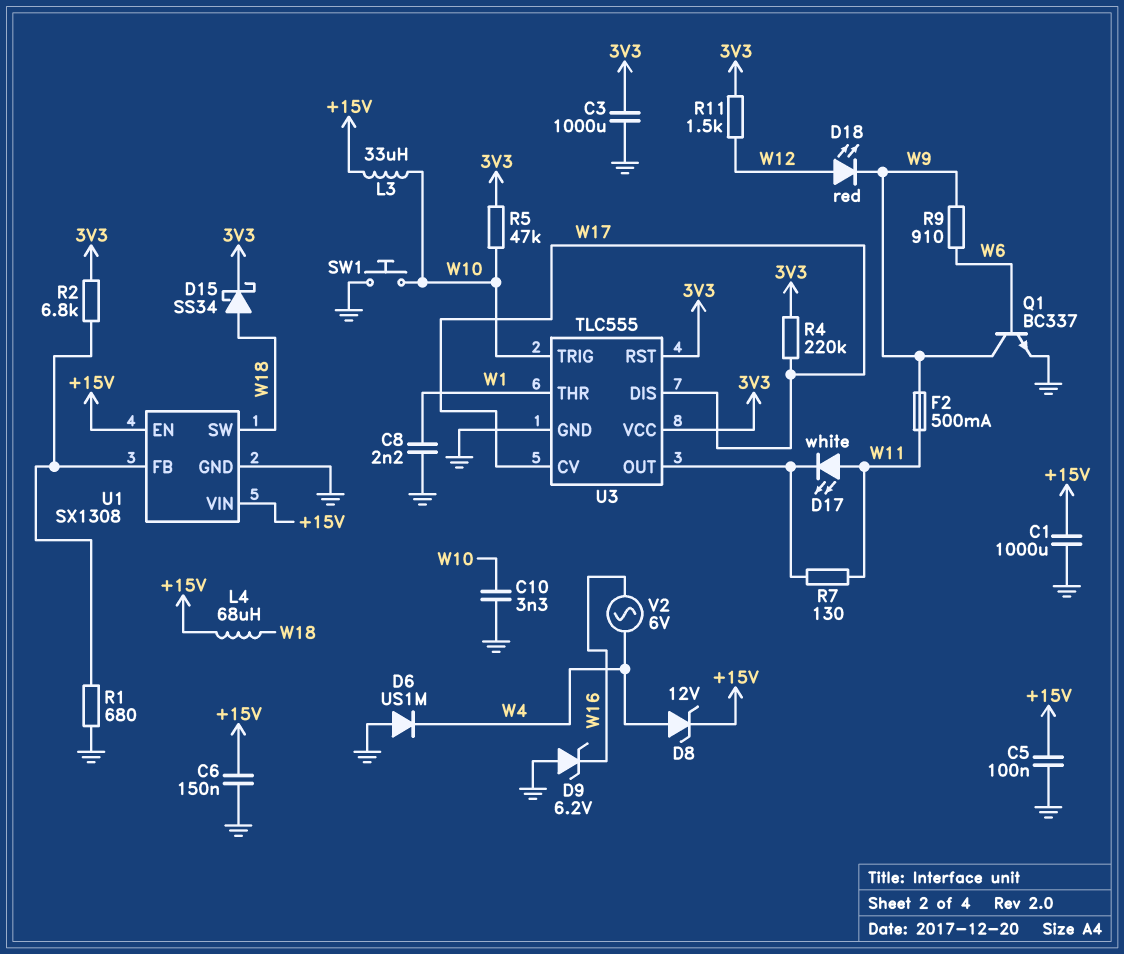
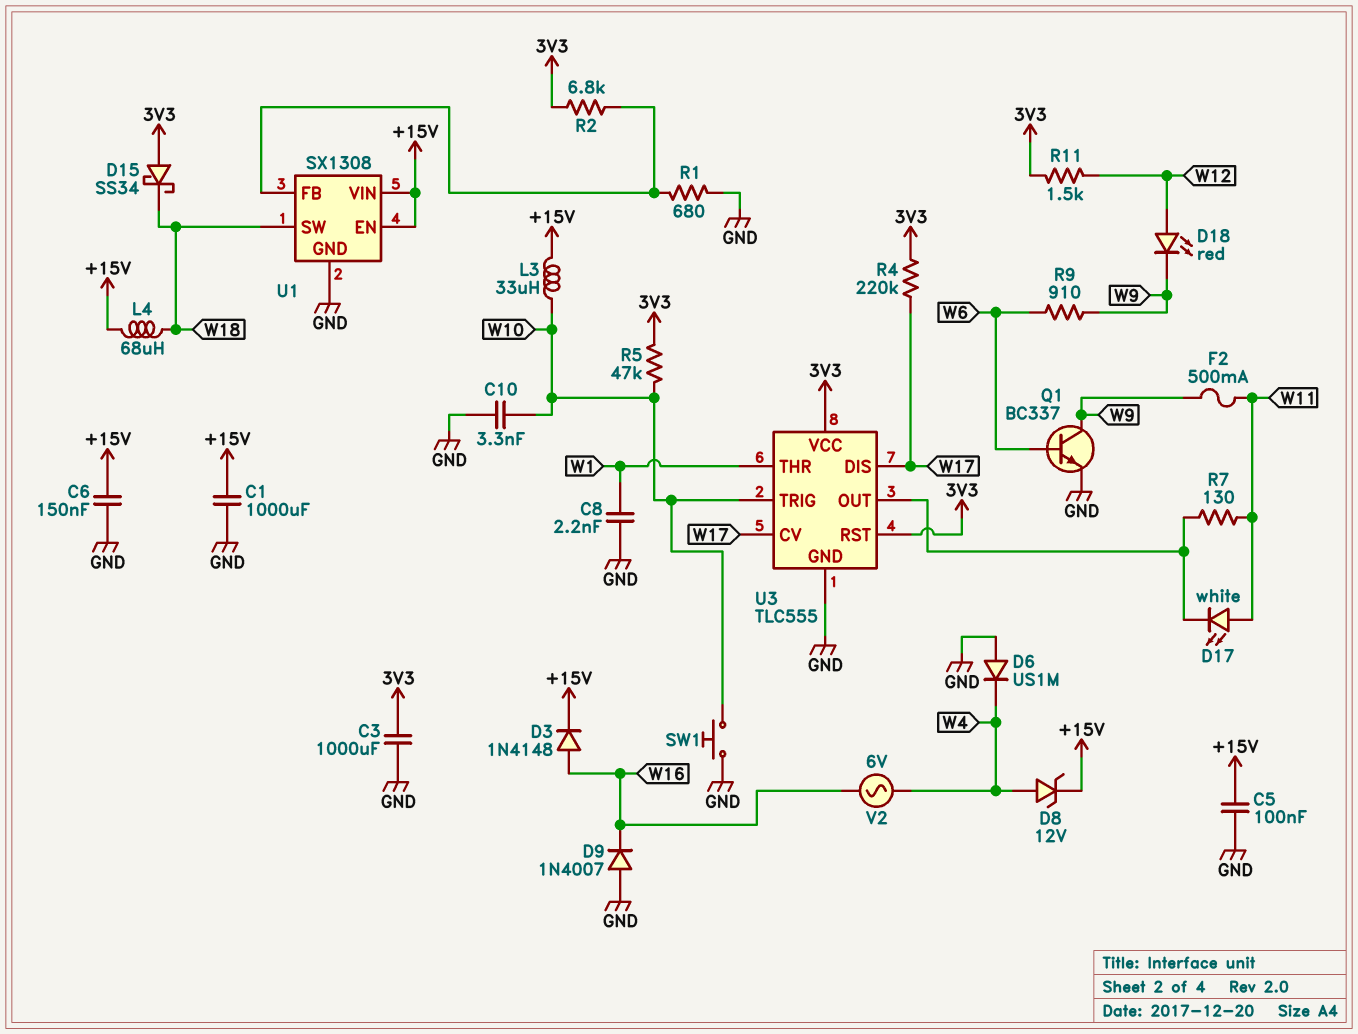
D3: none -> diode 1N4148 (A W16, K +15V)
D9: zener 6.2V (A GND, K W16) -> diode 1N4007 (A GND, K W16)
D15: schottky SS34 (A W18, K 3V3) -> schottky SS34 (A 3V3, K W18)

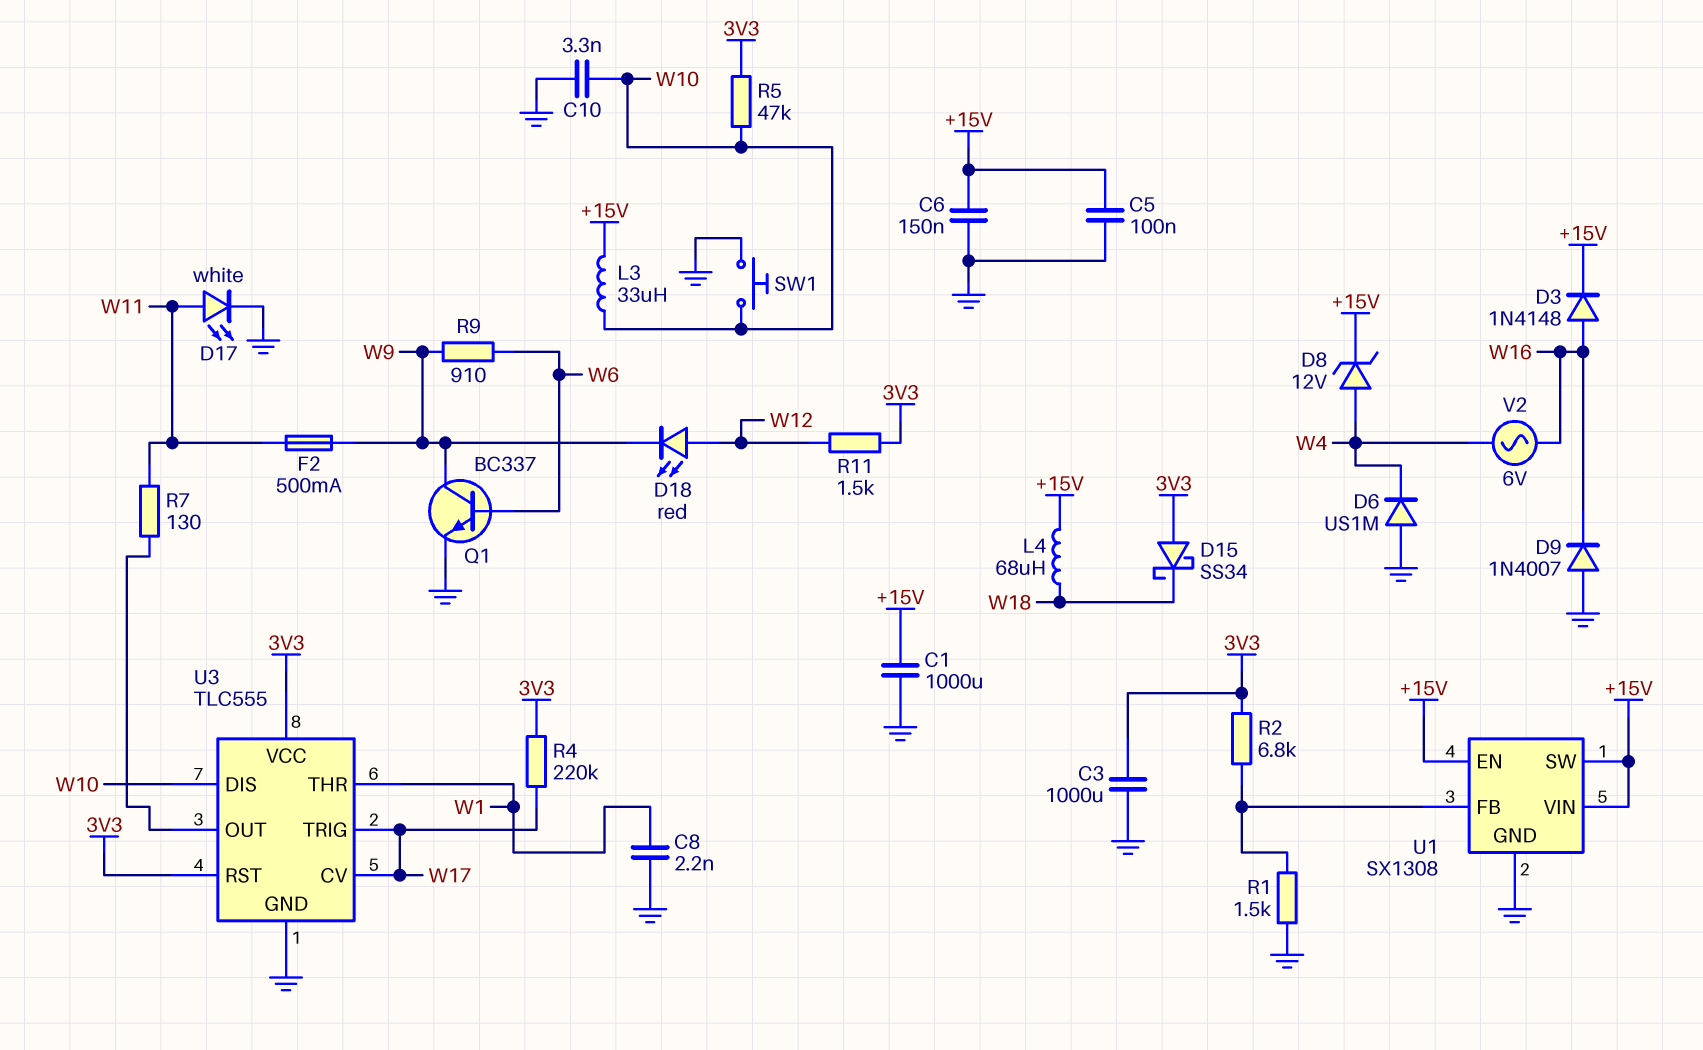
D17: LED white (A W11, K U3/OUT) -> LED white (A W11, K GND)
R1: 680 (GND, U1/FB) -> 1.5k (GND, U1/FB)
U1 pin SW: W18 -> +15V
U3 pin DIS: W17 -> W10
U3 pin TRIG: W10 -> W17

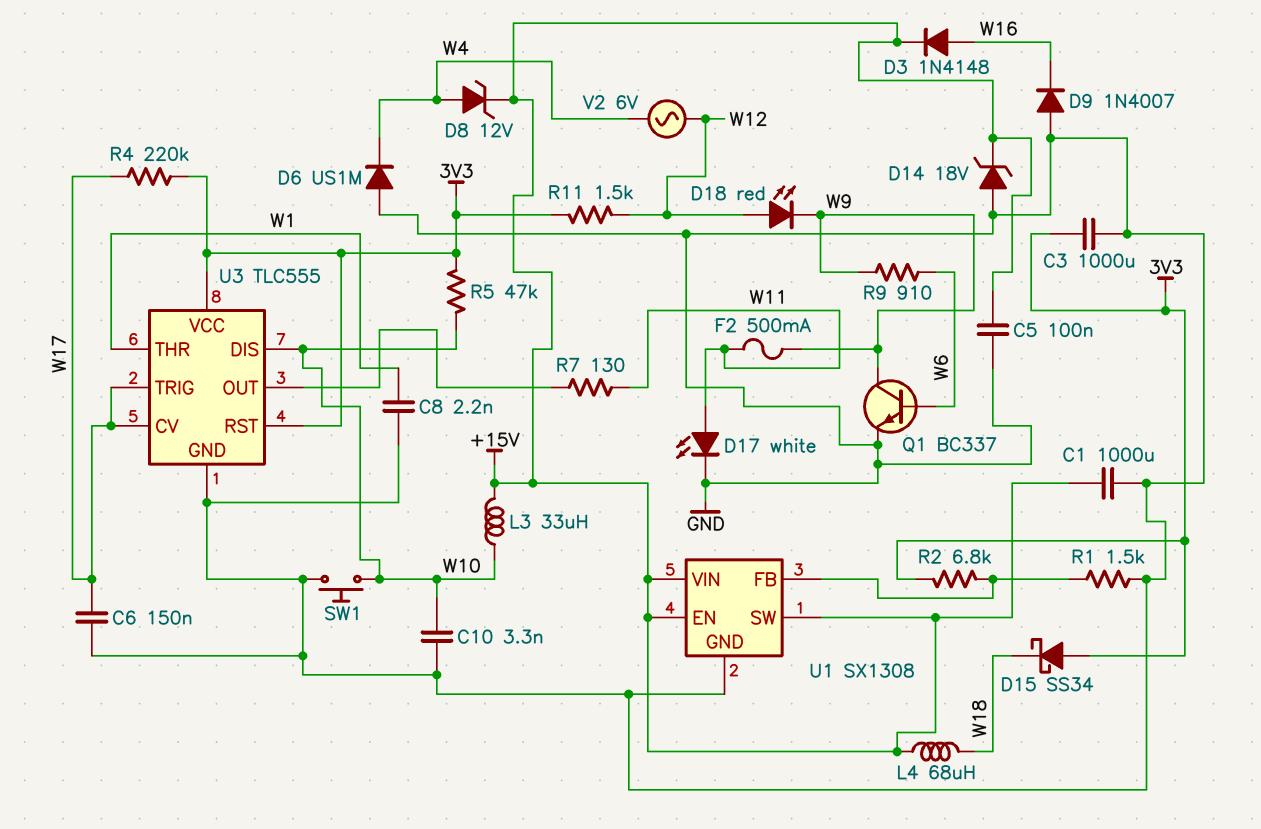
C6: 150nF (+15V, GND) -> 150nF (GND, W17)
D14: none -> zener 18V (A GND, K +15V)
V2: AC 6V (W4, W16) -> AC 6V (W4, W12)

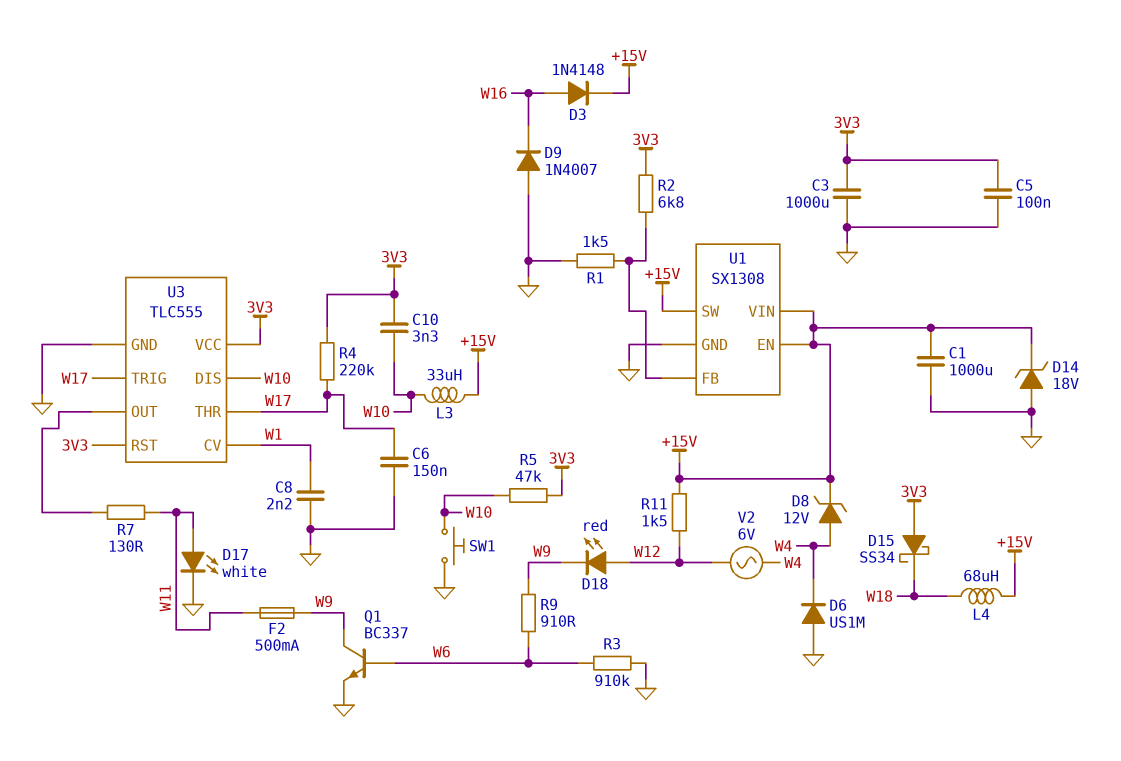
C5: 100nF (+15V, GND) -> 100nF (3V3, GND)
C10: 3.3nF (GND, W10) -> 3.3nF (3V3, W10)
R3: none -> 910k (GND, W6)
R11: 1.5k (3V3, W12) -> 1.5k (+15V, W12)
U3 pin CV: W17 -> W1
U3 pin THR: W1 -> W17

